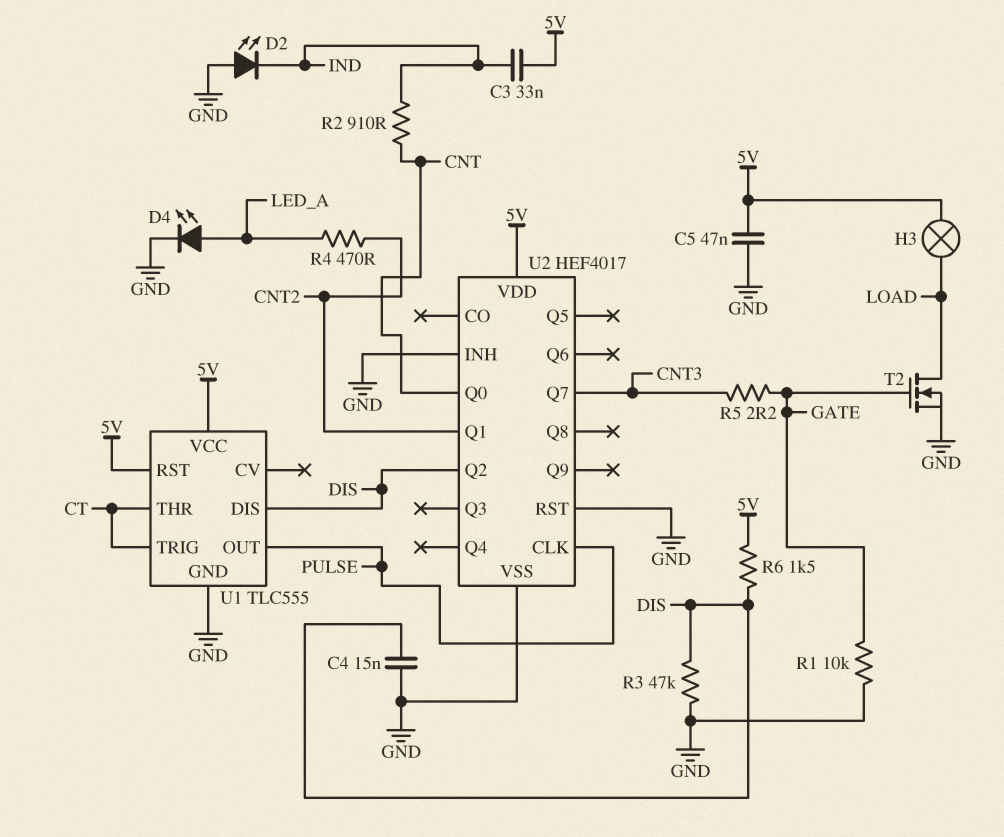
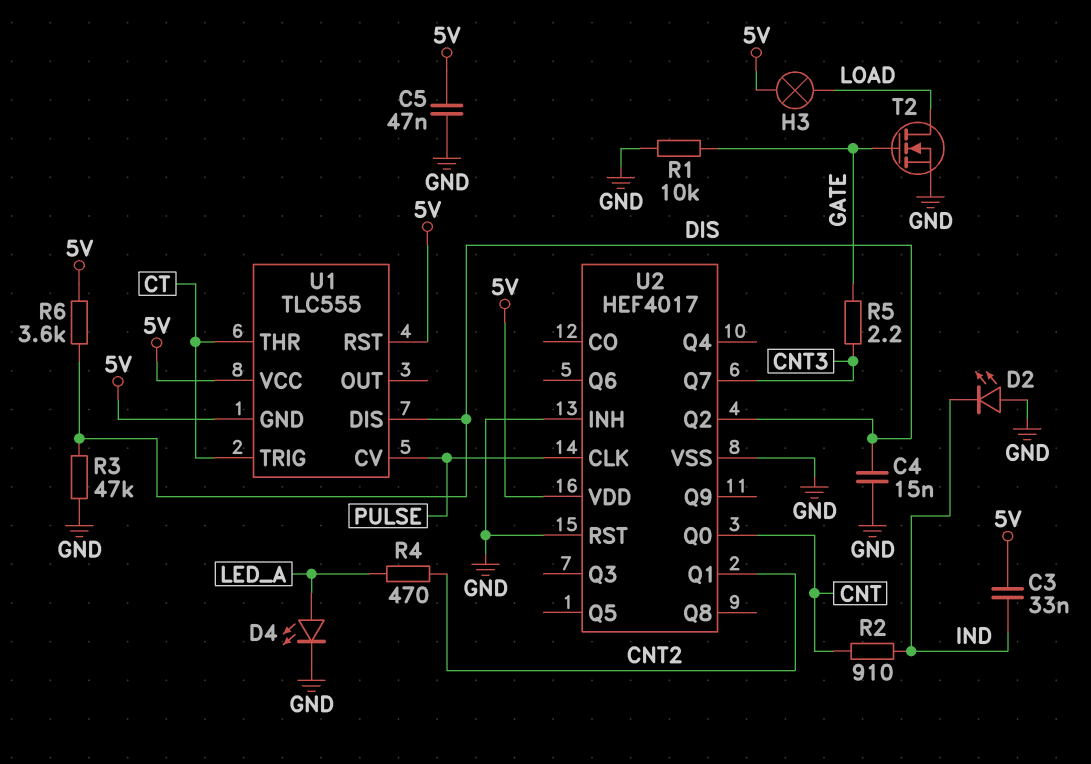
R6: 1.5k (5V, DIS) -> 3.6k (5V, DIS)
U1 pin CV: none -> PULSE
U1 pin GND: GND -> 5V
U1 pin OUT: PULSE -> none

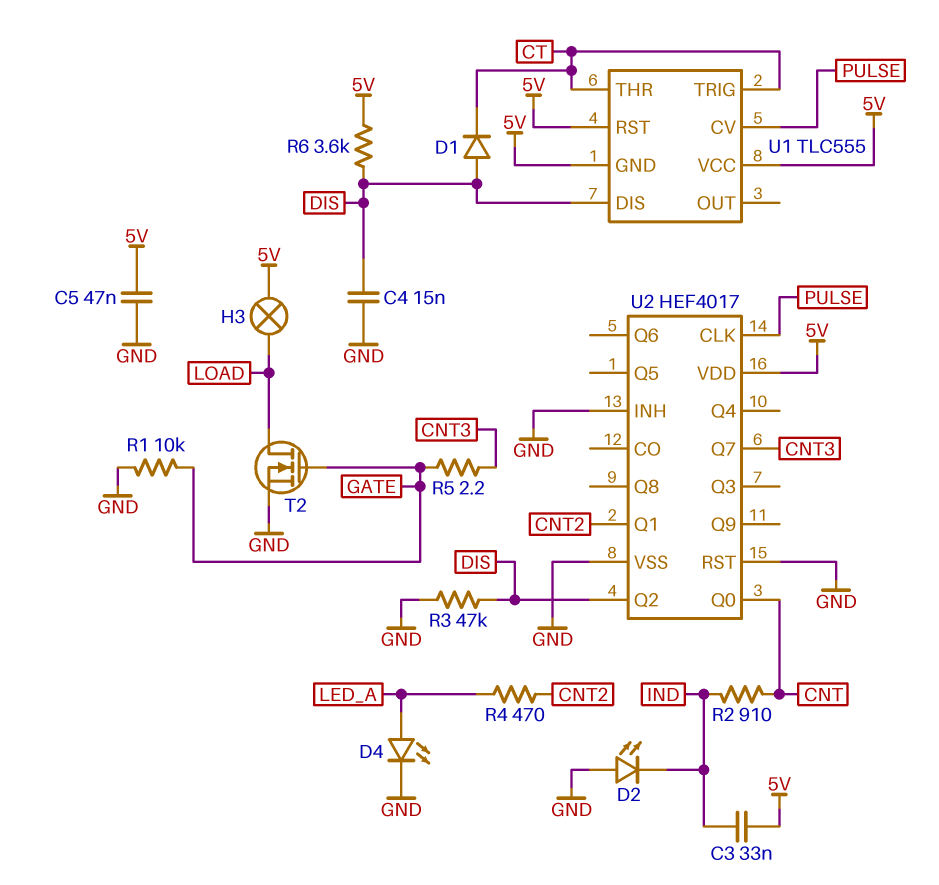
D1: none -> diode (A DIS, K CT)

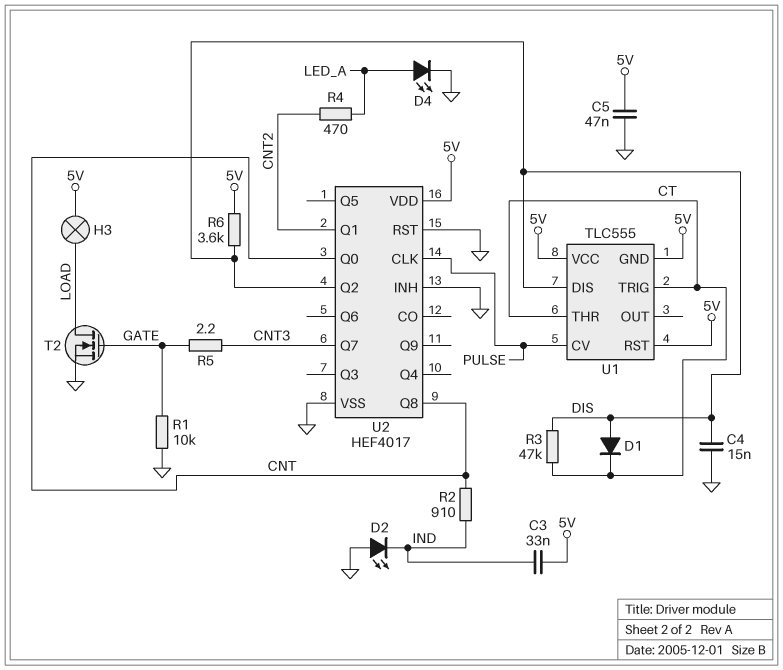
R3: 47k (DIS, GND) -> 47k (CT, DIS)
U2 pin Q8: none -> CNT

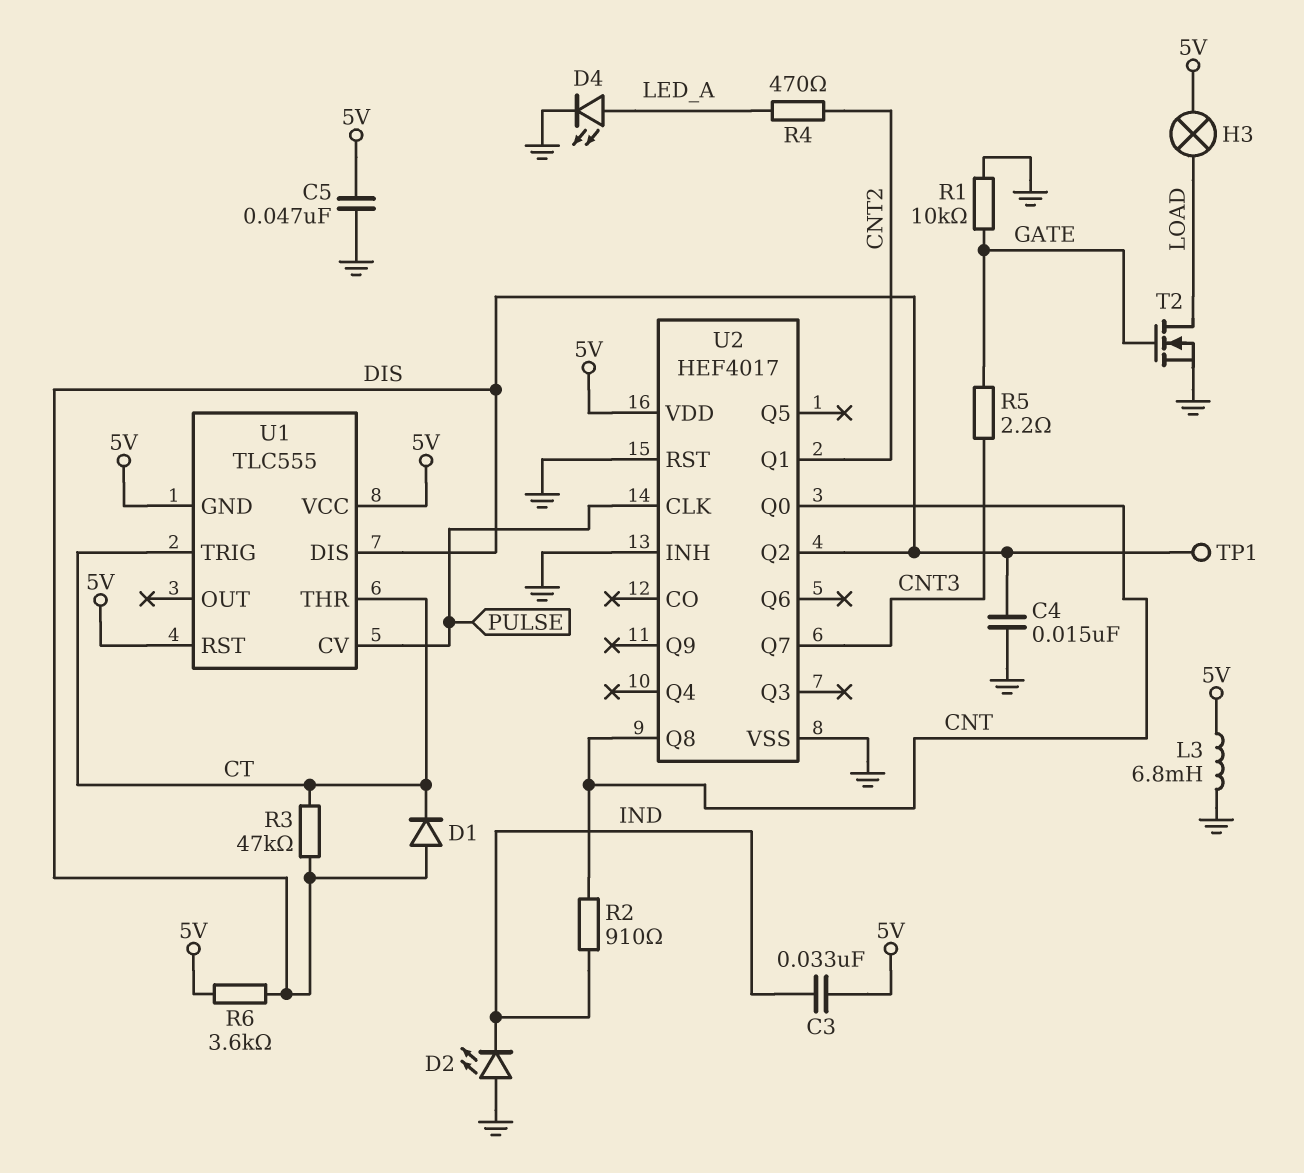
L3: none -> 6.8mH (5V, GND)
TP1: none -> test point (DIS)

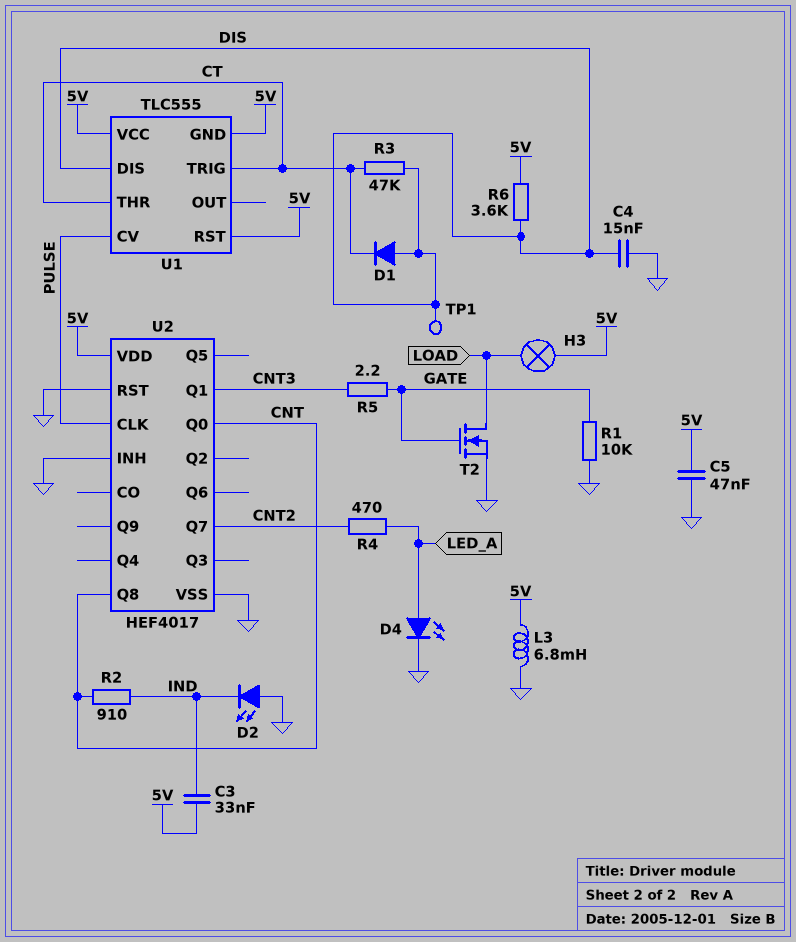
U2 pin Q1: CNT2 -> CNT3
U2 pin Q2: DIS -> none
U2 pin Q7: CNT3 -> CNT2

